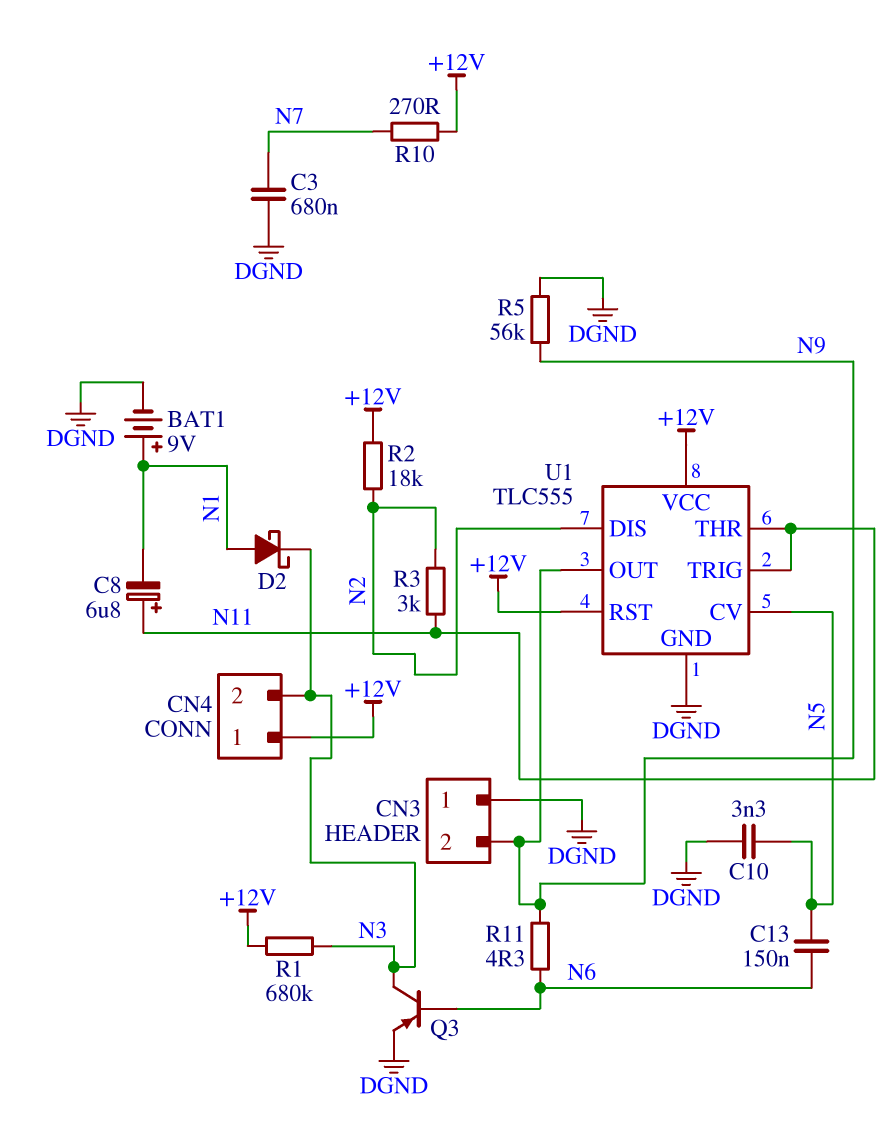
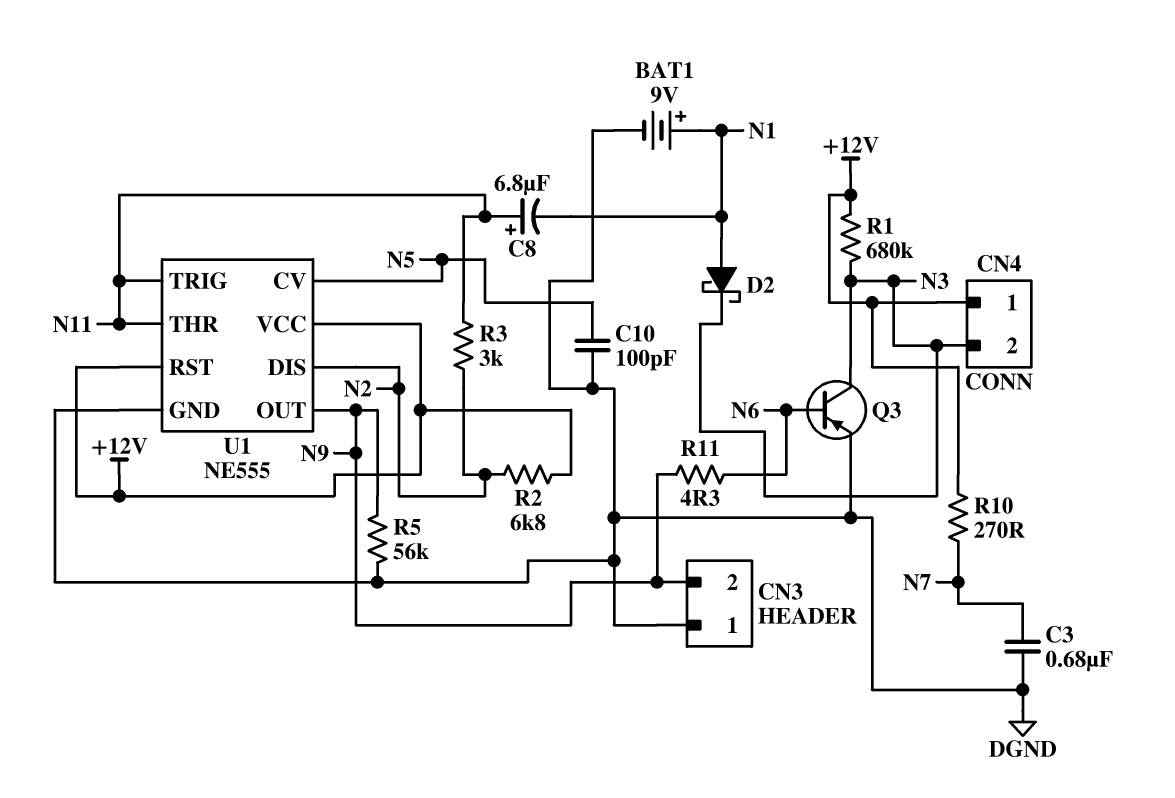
C10: 3.3nF (DGND, N5) -> 100pF (DGND, N5)
C13: 150nF (N5, N6) -> none
R2: 18k (+12V, N2) -> 6.8k (+12V, N2)
U1: TLC555 -> NE555

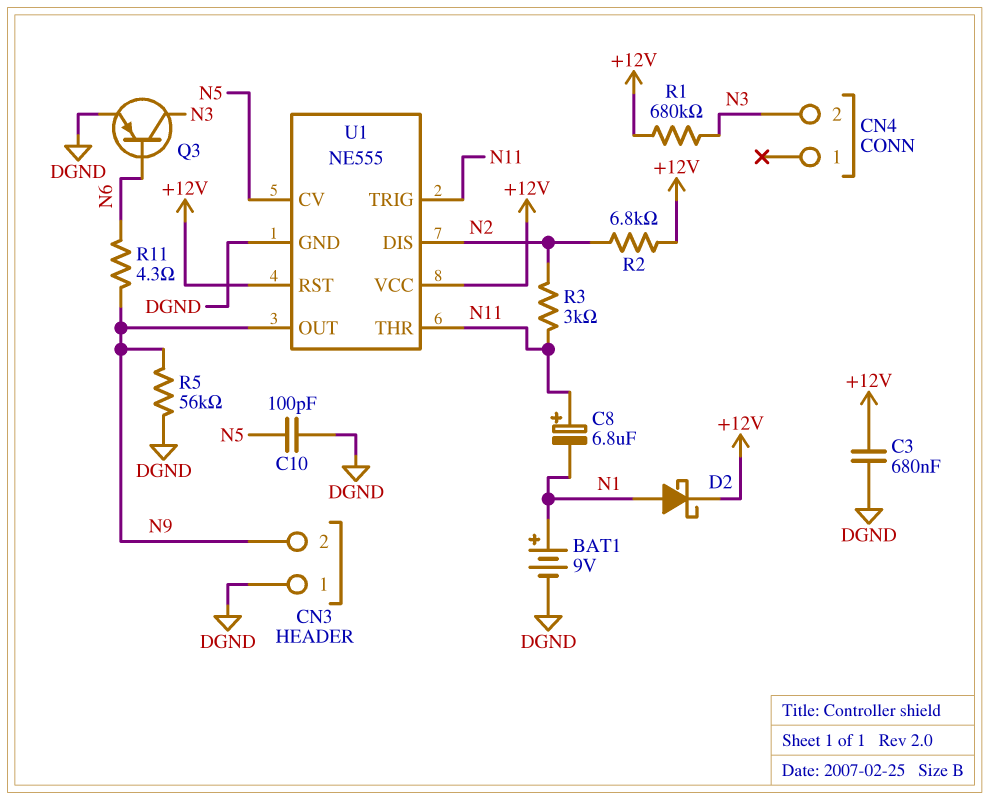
C3: 680nF (DGND, N7) -> 680nF (+12V, DGND)
CN4 pin 1: +12V -> none
D2: schottky (A N1, K N3) -> schottky (A N1, K +12V)
R10: 270 (+12V, N7) -> none

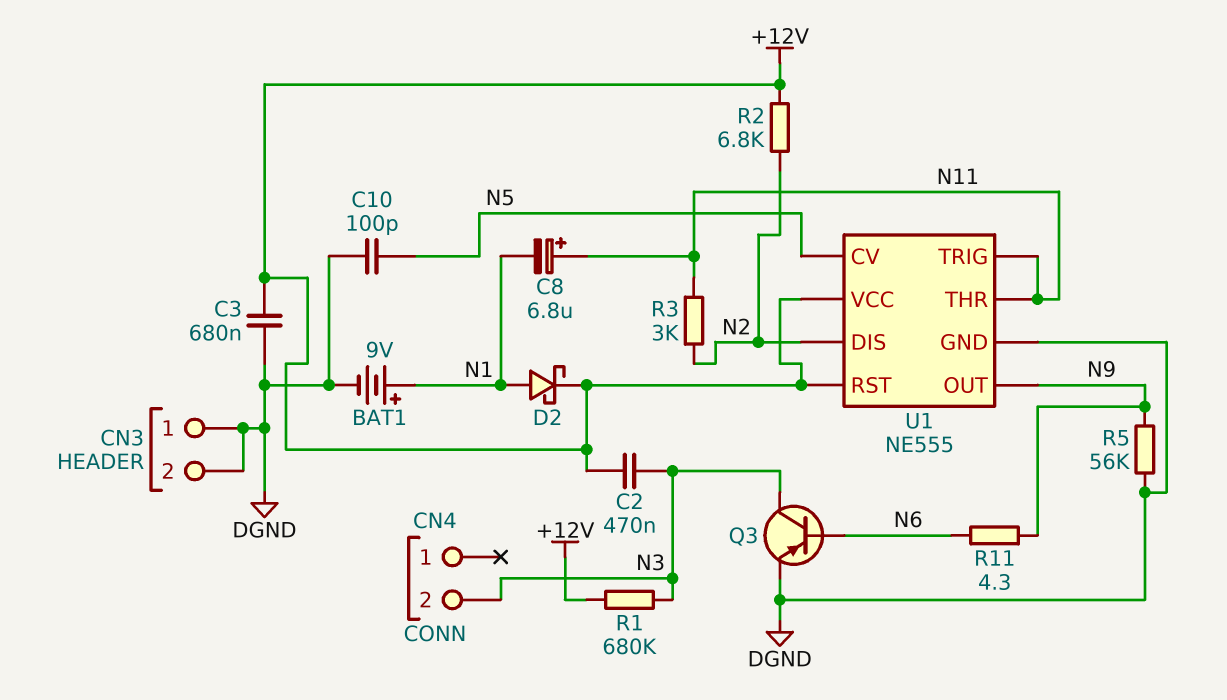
C2: none -> 470nF (+12V, N3)
CN3 pin 2: N9 -> DGND

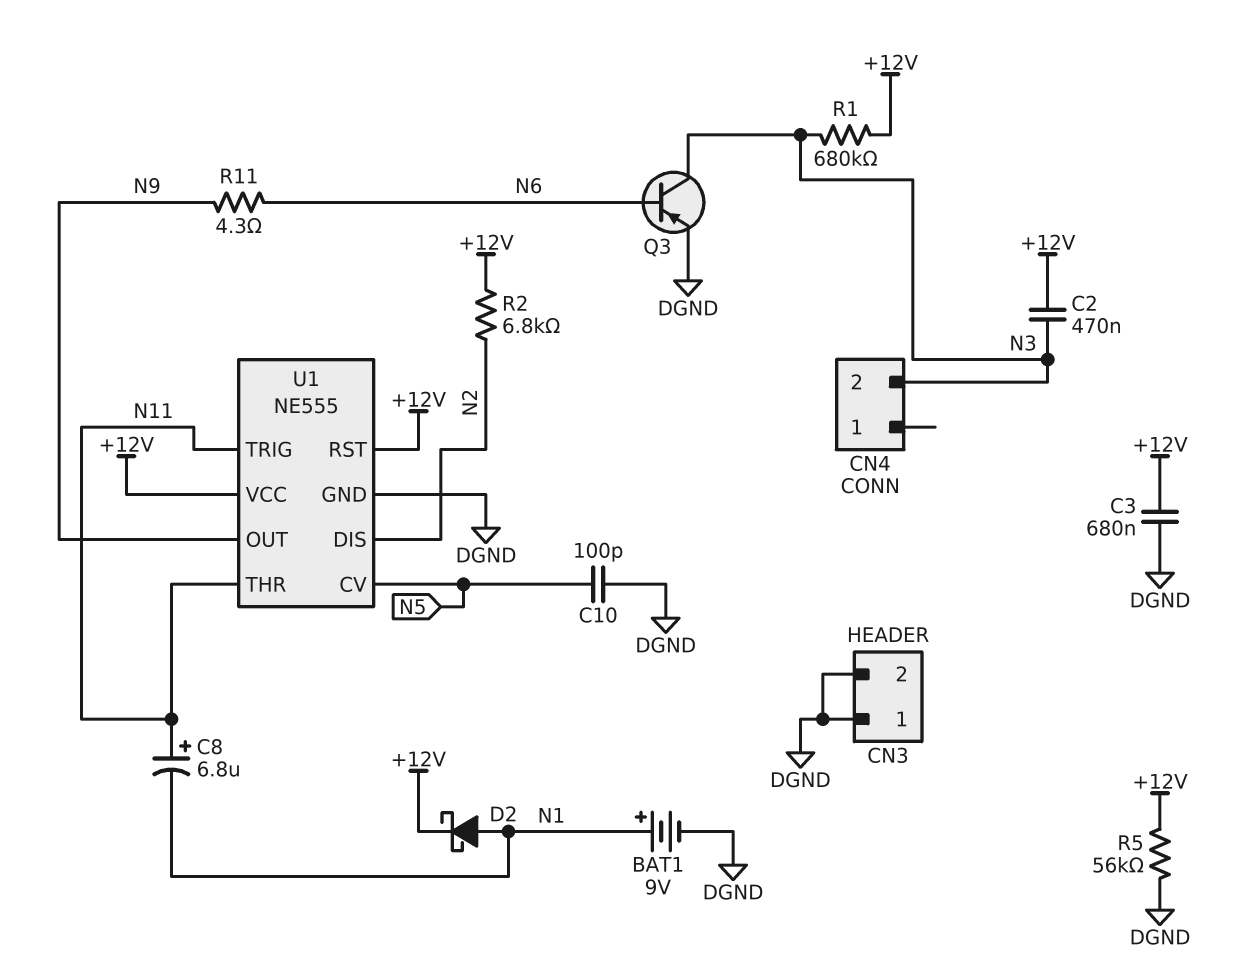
R3: 3k (N2, N11) -> none
R5: 56k (DGND, N9) -> 56k (+12V, DGND)

